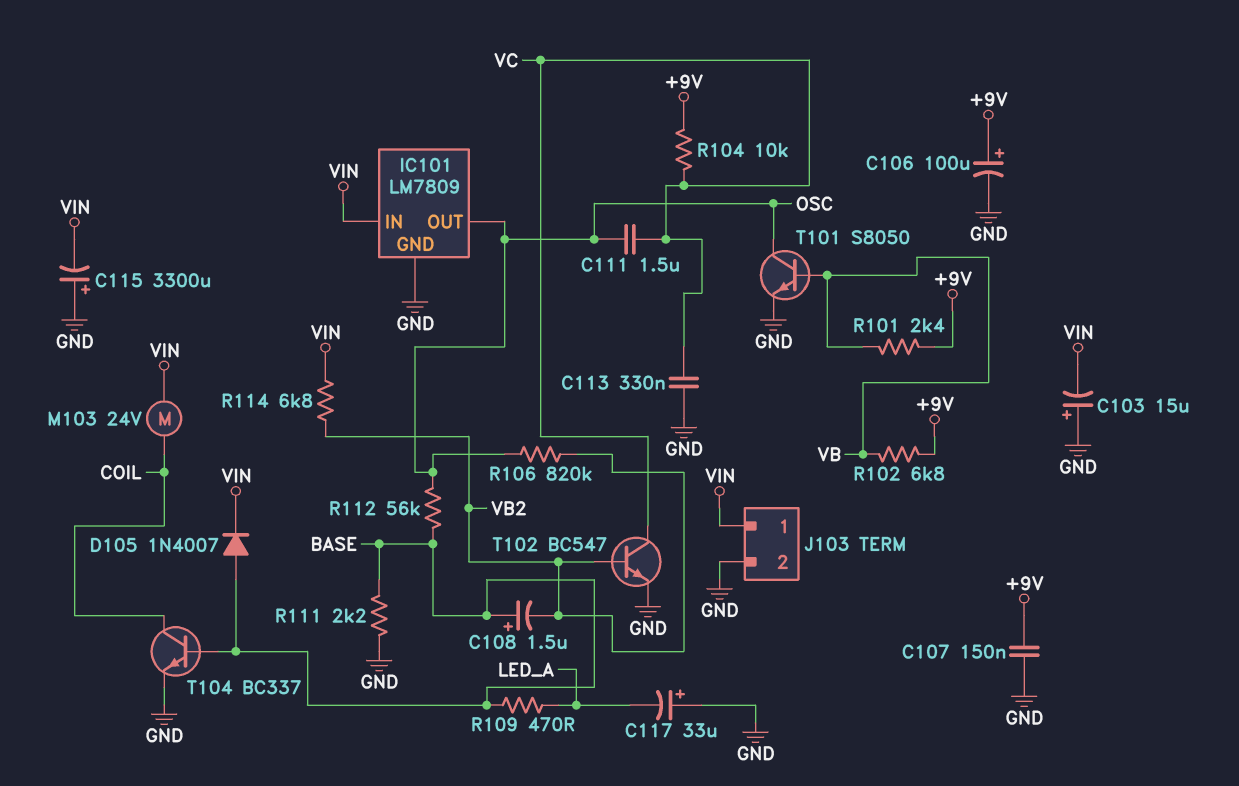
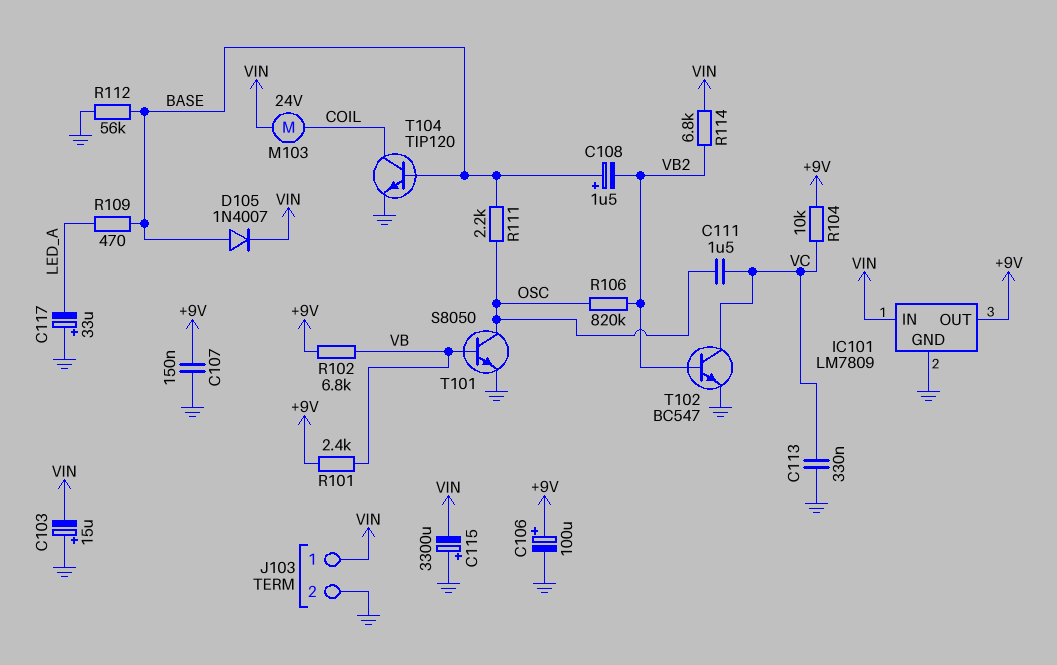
IC101 pin OUT: OSC -> +9V
R111: 2.2k (BASE, GND) -> 2.2k (BASE, OSC)
R112: 56k (BASE, OSC) -> 56k (BASE, GND)
T104: NPN BC337 (B BASE, C COIL, E GND) -> NPN TIP120 (B BASE, C COIL, E GND)

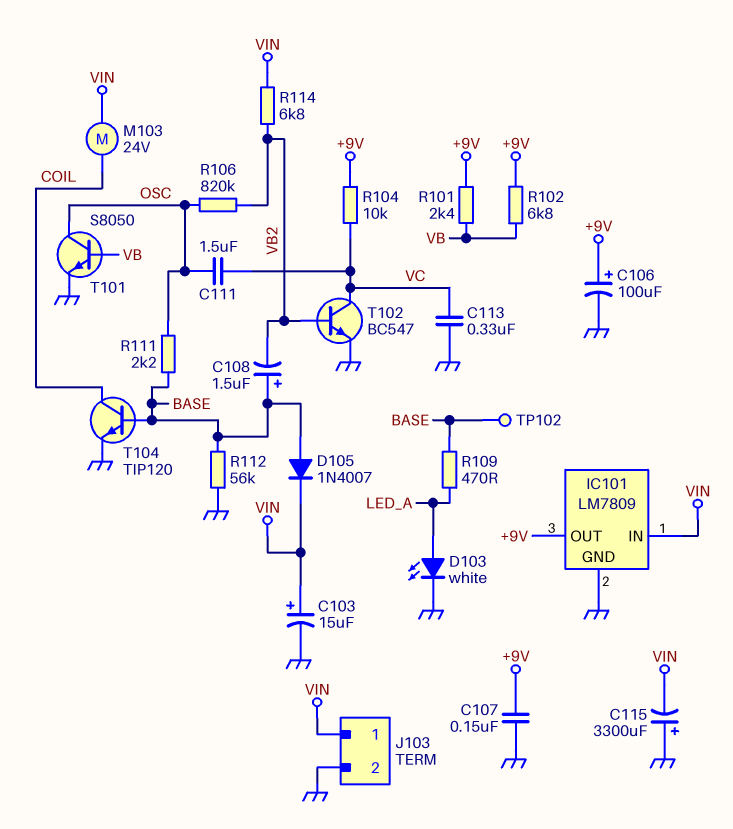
C103: 15uF (plus GND, minus VIN) -> 15uF (plus VIN, minus GND)
C117: 33uF (plus GND, minus LED_A) -> none
D103: none -> LED white (A LED_A, K GND)
TP102: none -> test point (BASE)

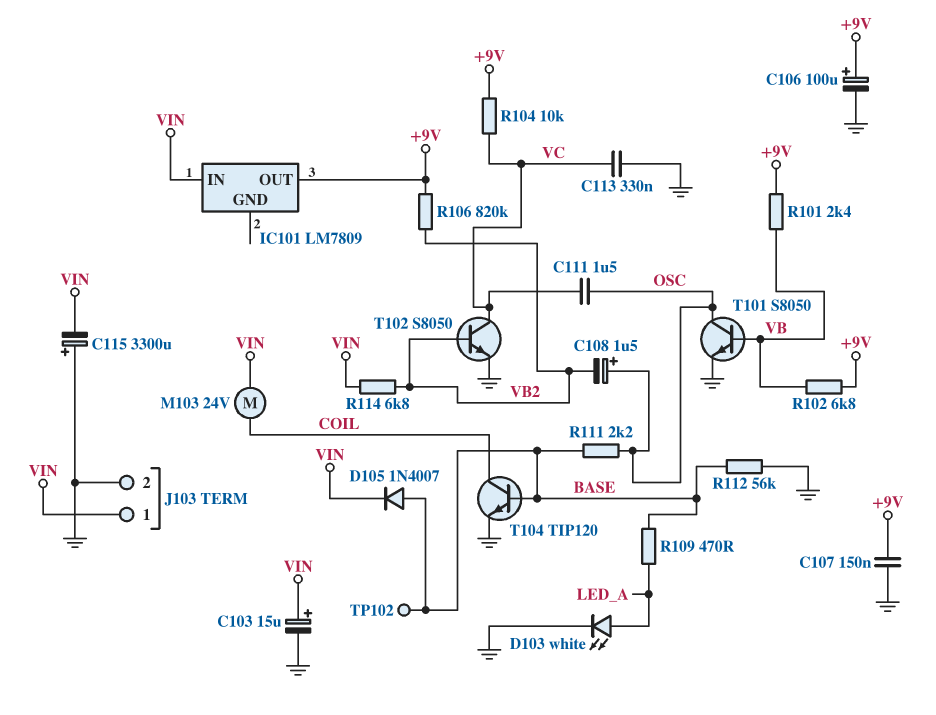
C108: 1.5uF (plus BASE, minus VB2) -> 1.5uF (plus OSC, minus VB2)
IC101 pin GND: GND -> none
R106: 820k (OSC, VB2) -> 820k (+9V, VB2)
T102: NPN BC547 (B VB2, C VC, E GND) -> NPN S8050 (B VB2, C VC, E GND)

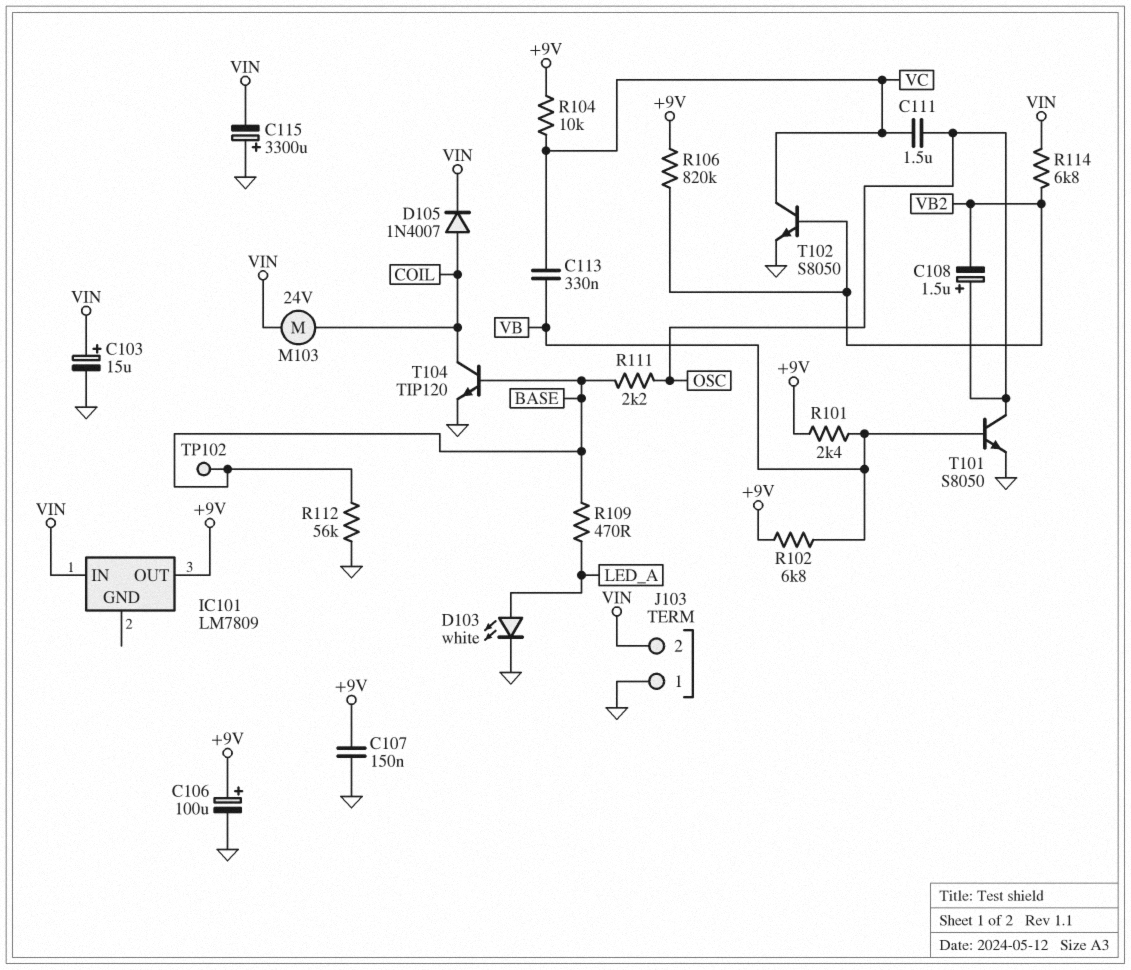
C113: 330nF (GND, VC) -> 330nF (VB, VC)
D105: diode 1N4007 (A BASE, K VIN) -> diode 1N4007 (A COIL, K VIN)
J103 pin 1: VIN -> GND
J103 pin 2: GND -> VIN

